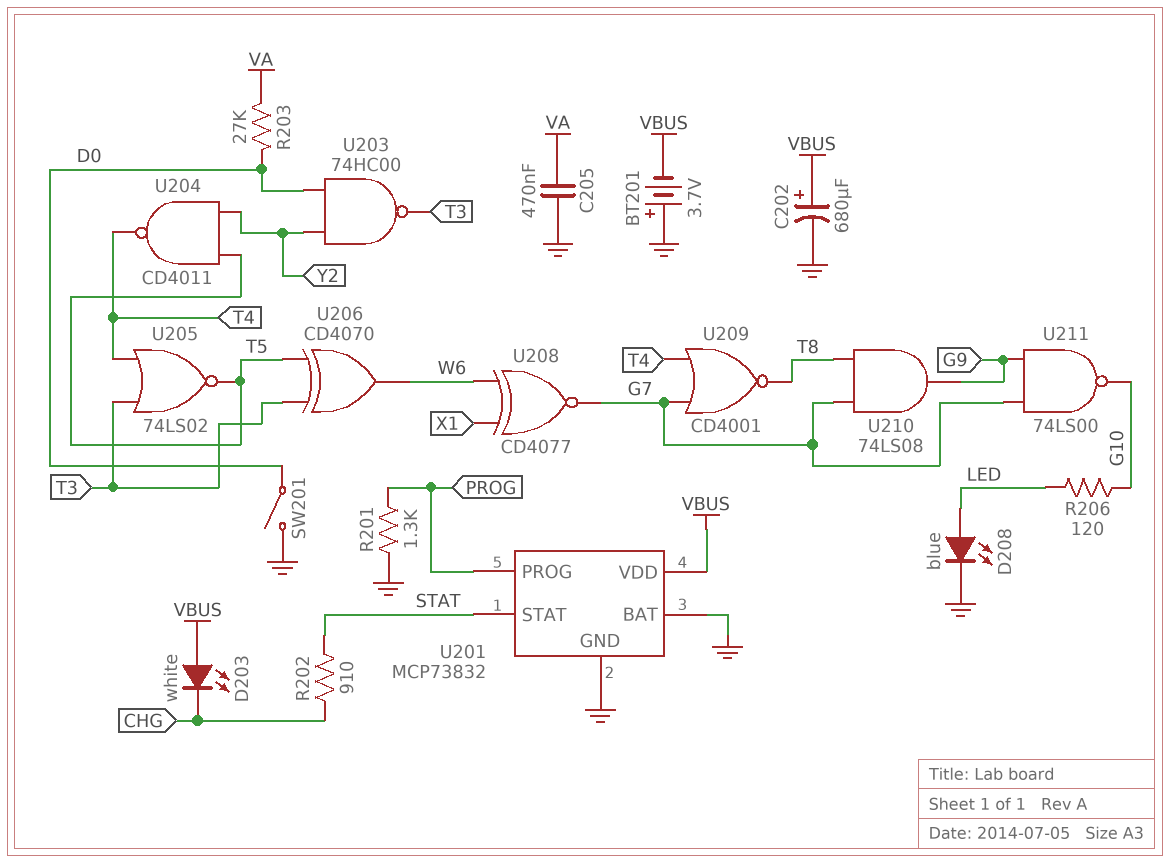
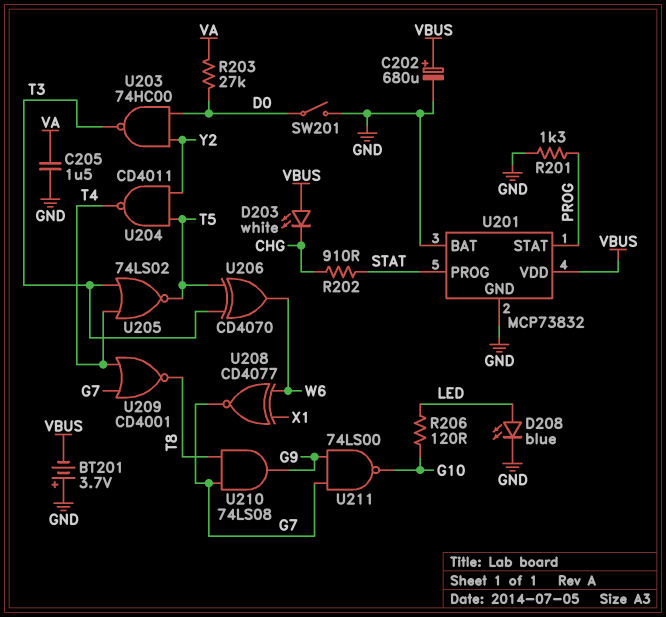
C205: 470nF (GND, VA) -> 1.5uF (GND, VA)
U201 pin PROG: PROG -> STAT
U201 pin STAT: STAT -> PROG

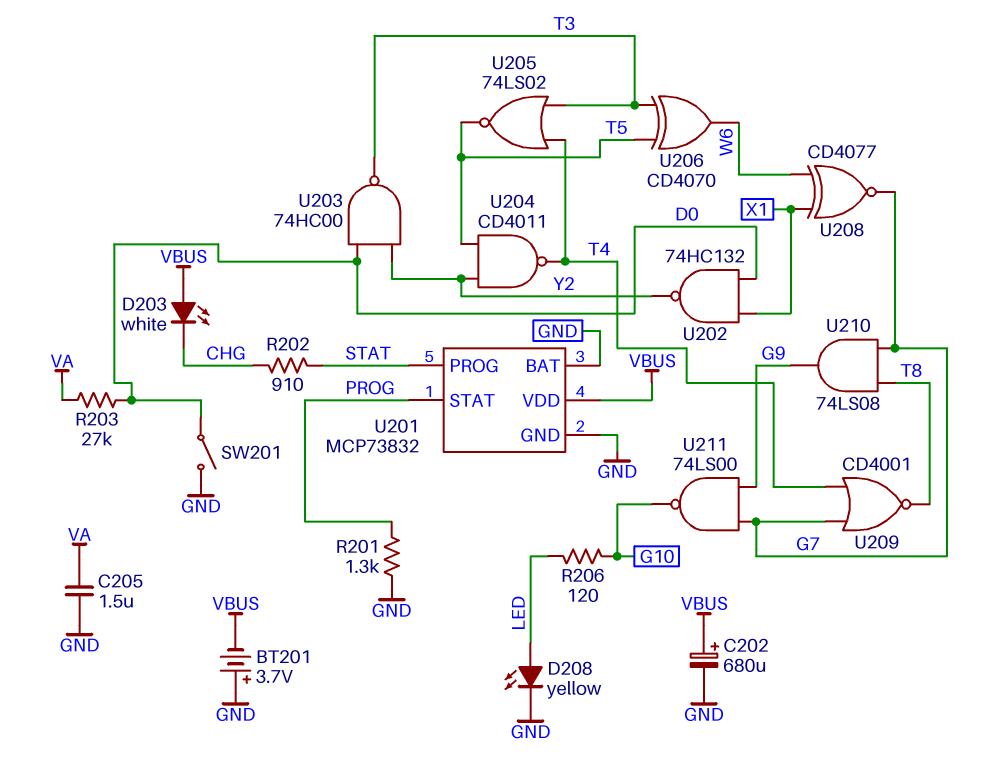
D208: LED blue (A LED, K GND) -> LED yellow (A LED, K GND)
U202: none -> NAND 74HC132 (in D0, in X1, out Y2)

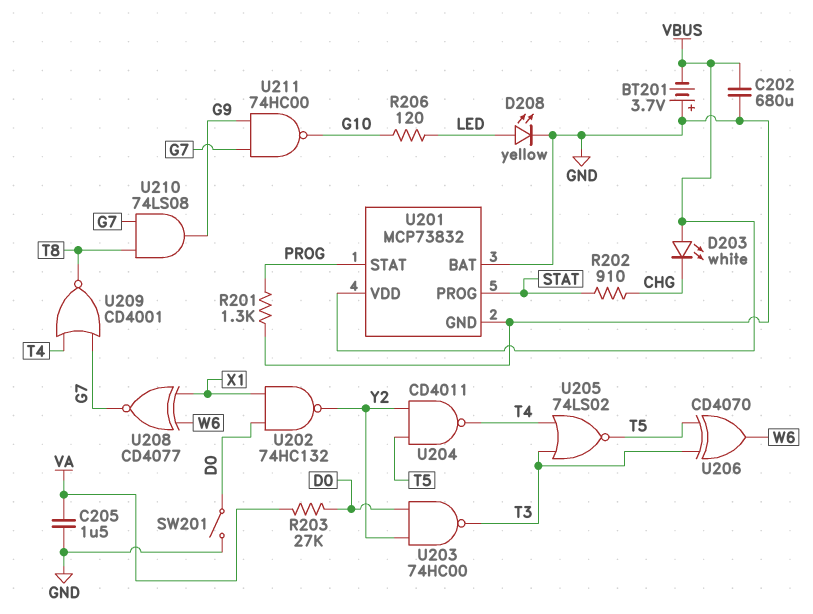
C202: 680uF (plus VBUS, minus GND) -> 680uF (GND, VBUS)
U211: NAND 74LS00 (in G7, in G9, out G10) -> NAND 74HC00 (in G7, in G9, out G10)

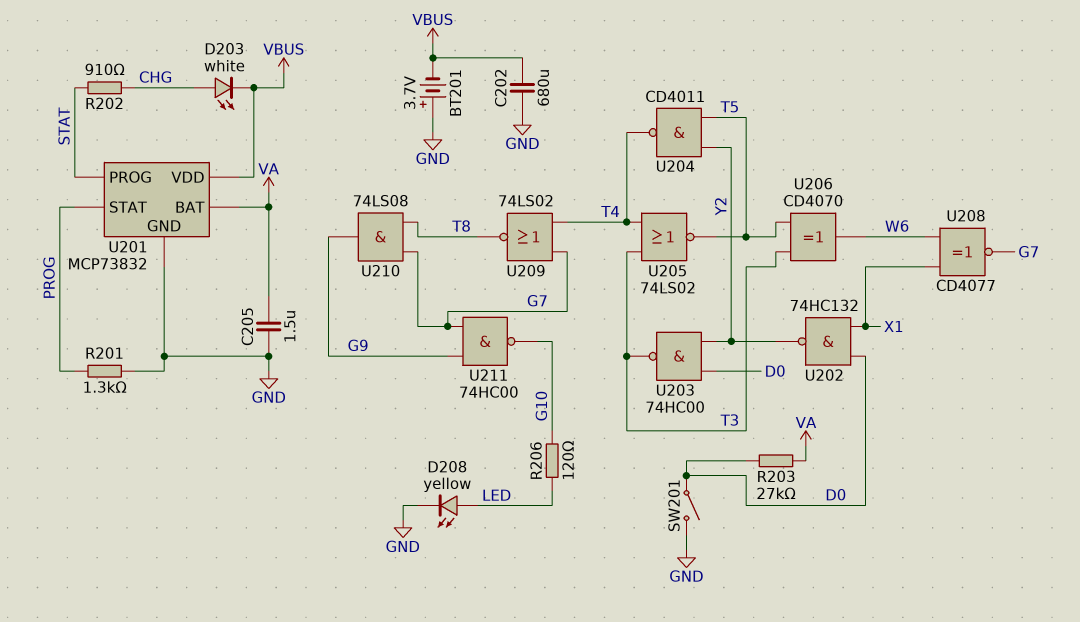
D203: LED white (A VBUS, K CHG) -> LED white (A CHG, K VBUS)
U201 pin BAT: GND -> VA
U209: NOR CD4001 (in G7, in T4, out T8) -> NOR 74LS02 (in G7, in T4, out T8)

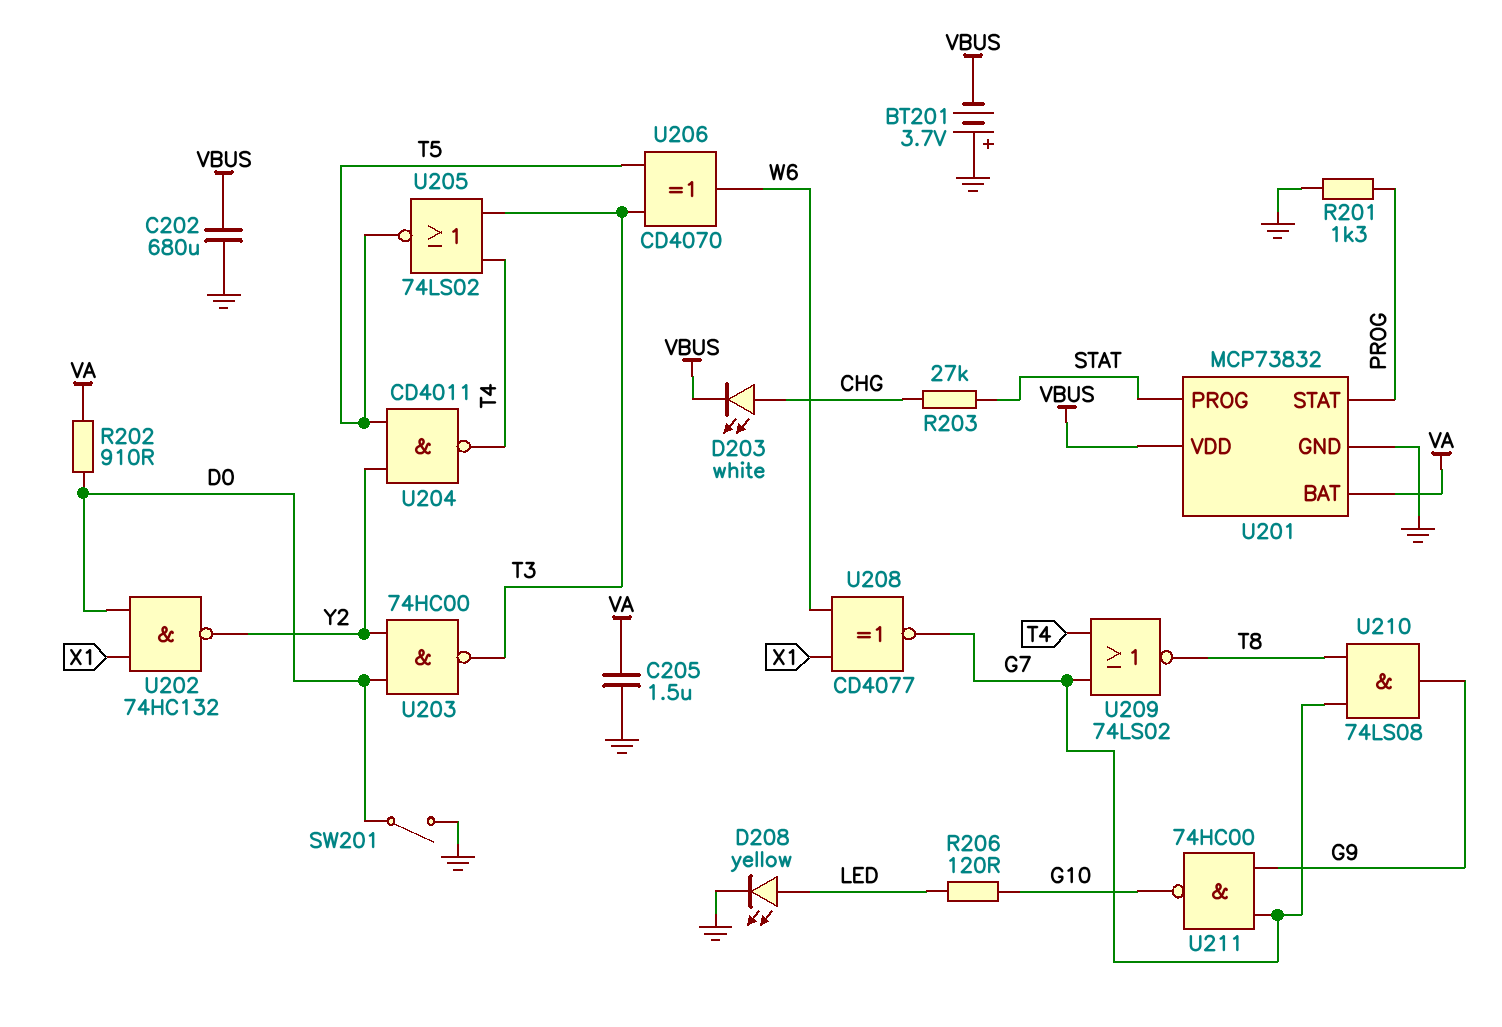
R202: 910 (CHG, STAT) -> 910 (D0, VA)
R203: 27k (D0, VA) -> 27k (CHG, STAT)

